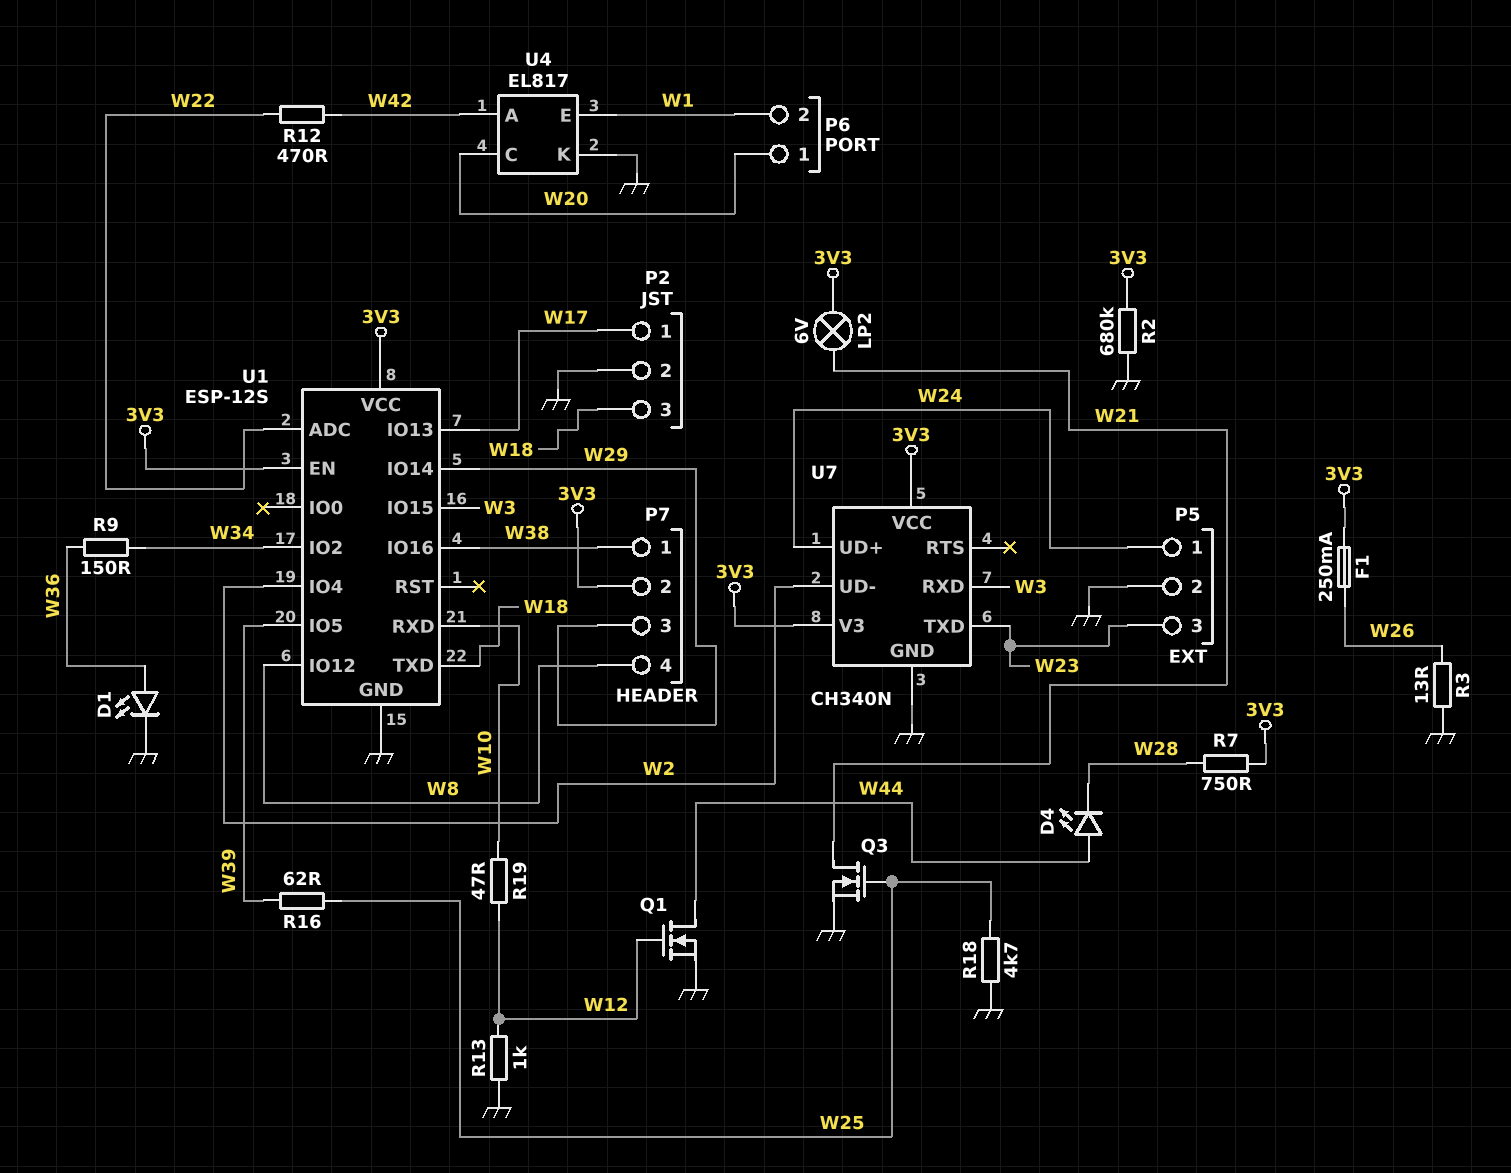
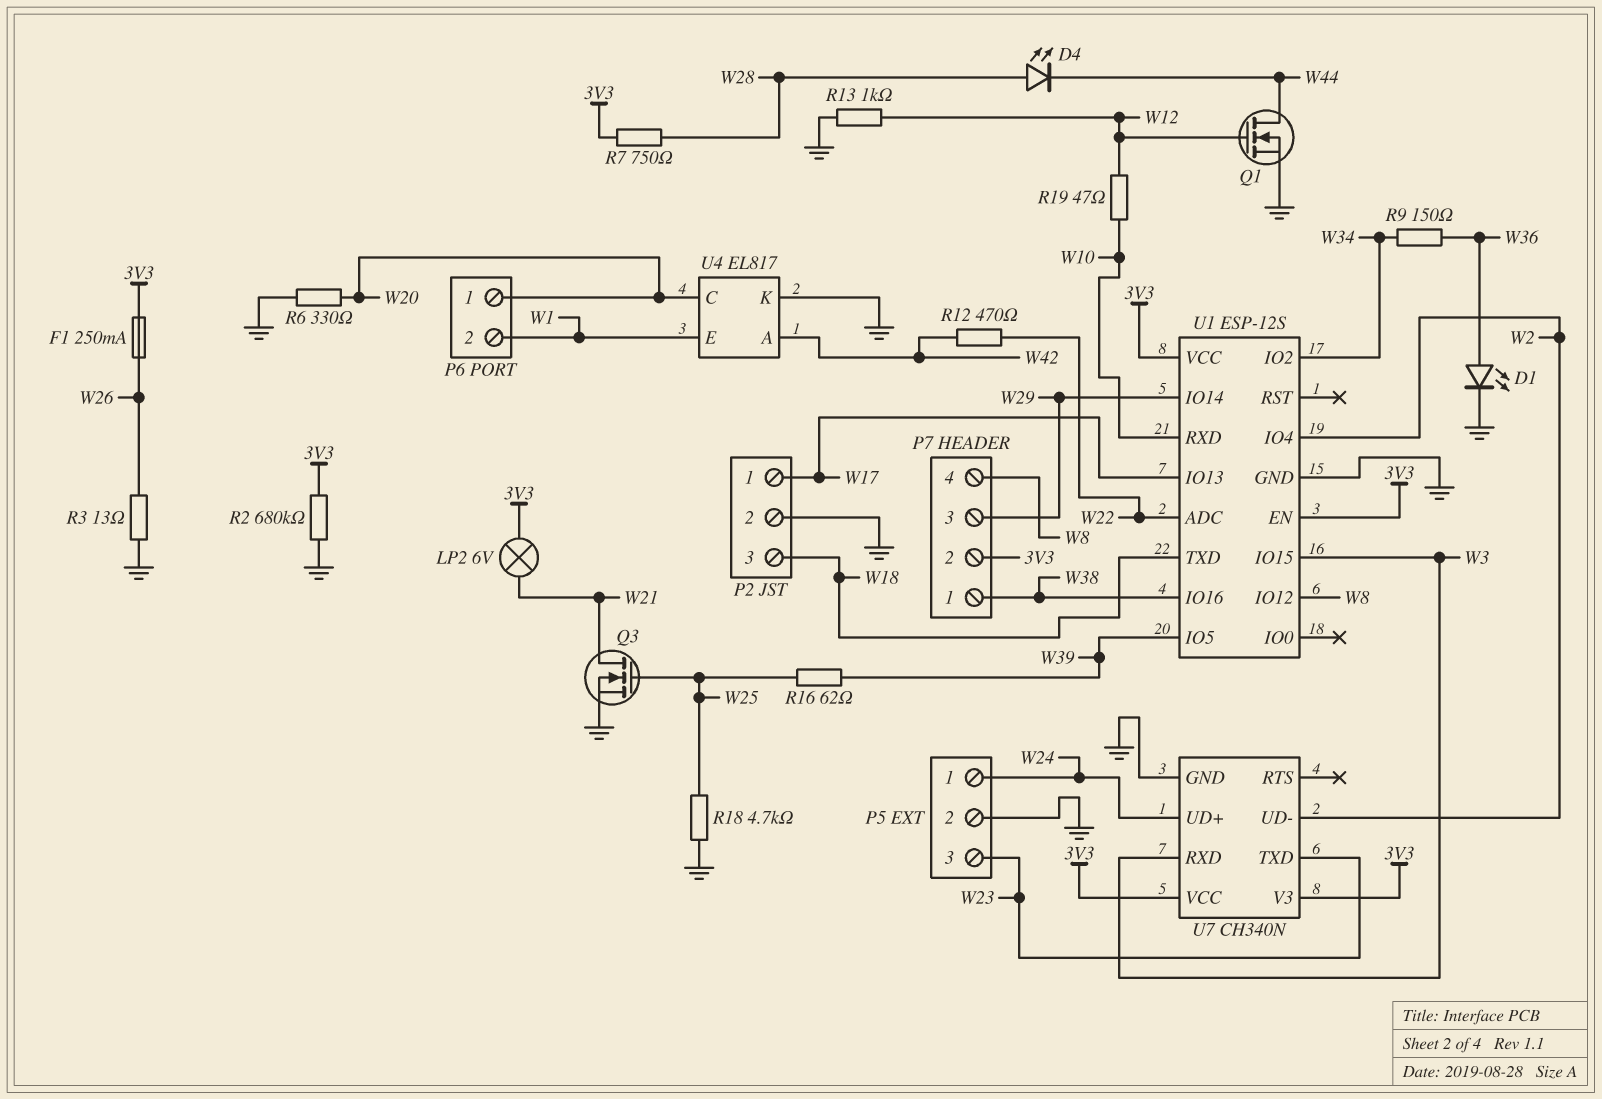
D4: LED (A W44, K W28) -> LED (A W28, K W44)
R6: none -> 330 (GND, W20)

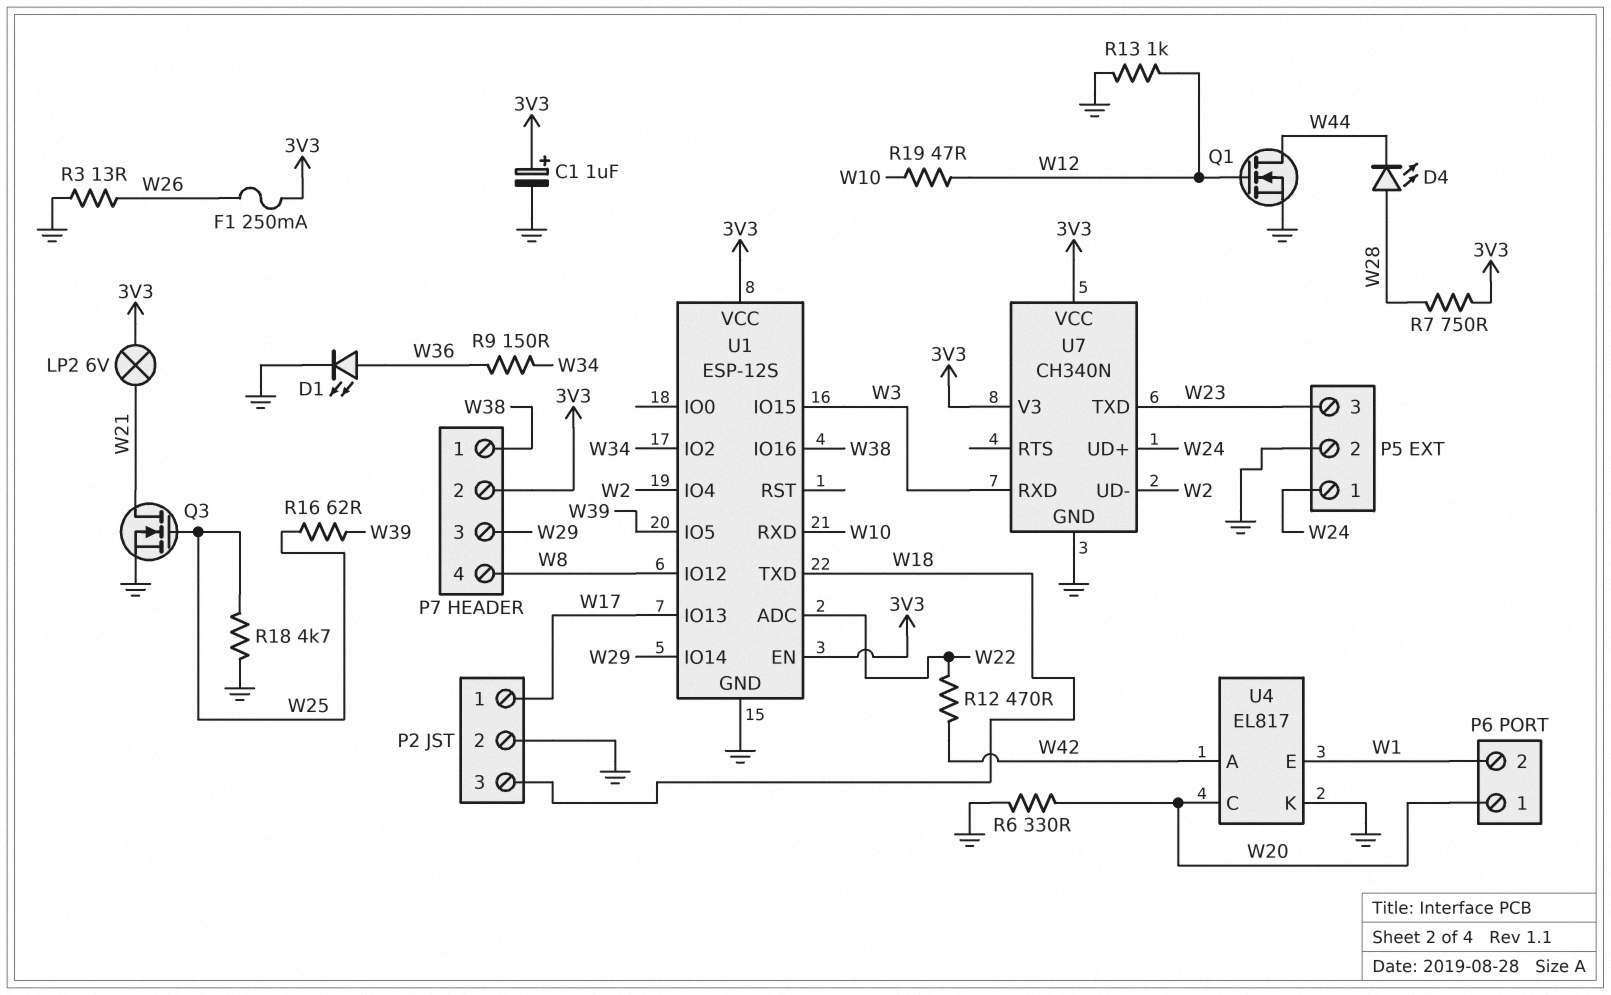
C1: none -> 1uF (plus 3V3, minus GND)
R2: 680k (3V3, GND) -> none

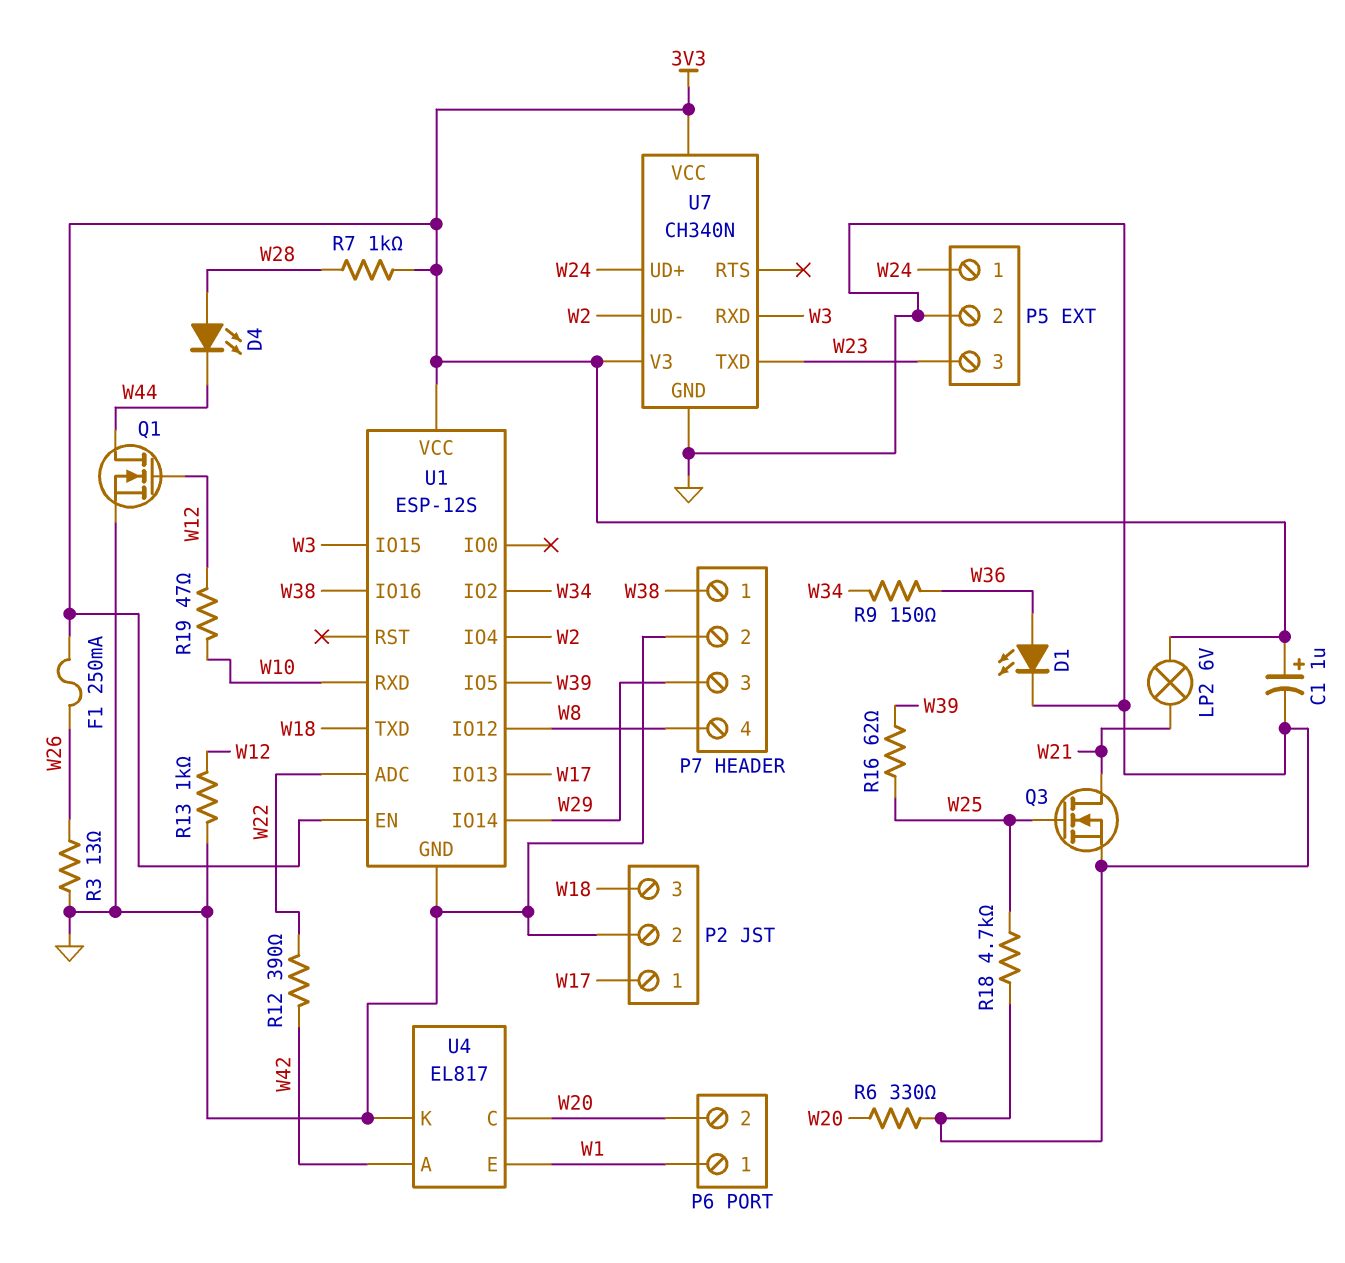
P6 pin 1: W20 -> W1
P6 pin 2: W1 -> W20
P7 pin 2: 3V3 -> GND
R7: 750 (3V3, W28) -> 1k (3V3, W28)
R12: 470 (W22, W42) -> 390 (W22, W42)

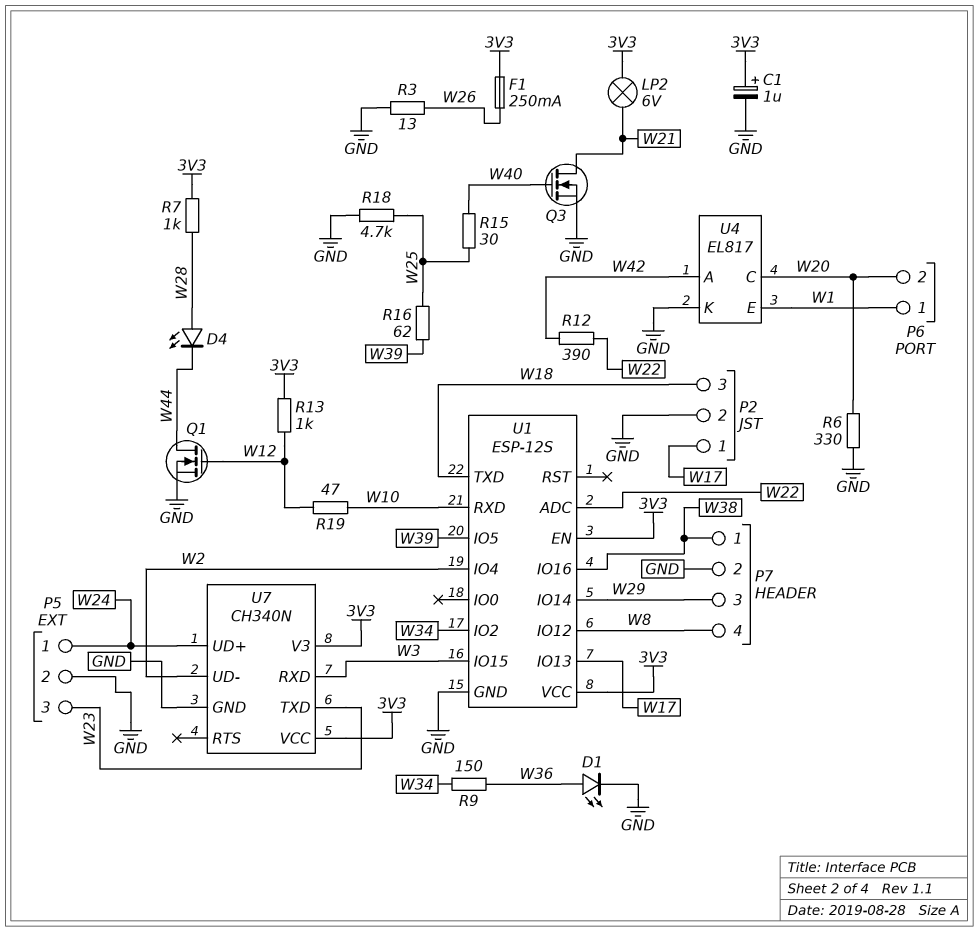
Q3: NMOS (G W25, D W21, S GND) -> NMOS (G W40, D W21, S GND)
R13: 1k (GND, W12) -> 1k (3V3, W12)
R15: none -> 30 (W25, W40)

